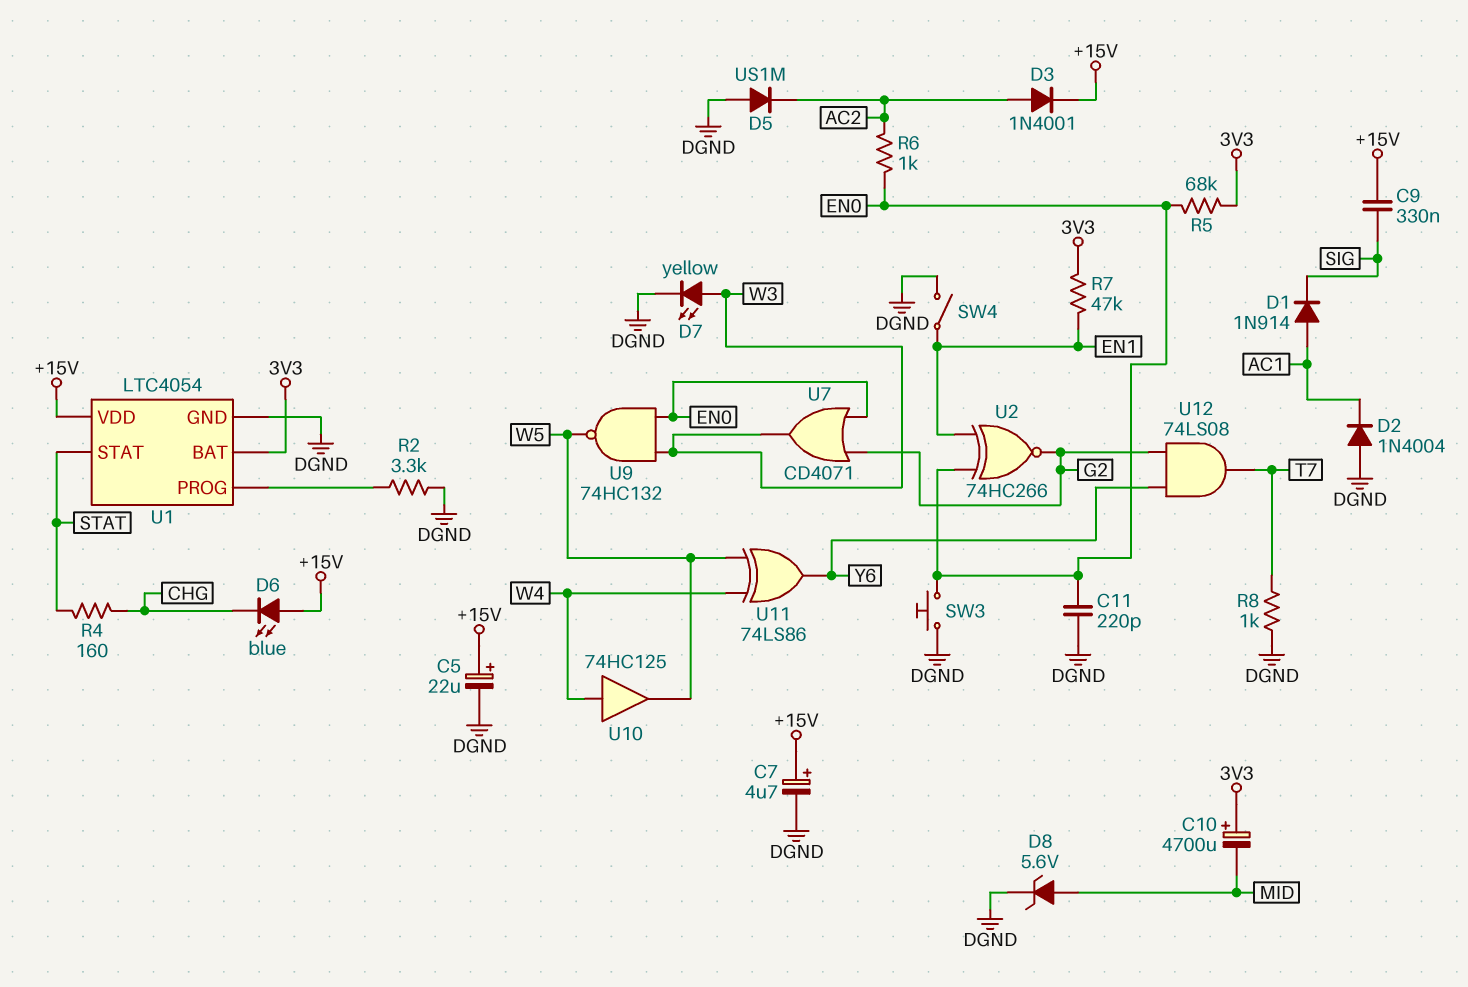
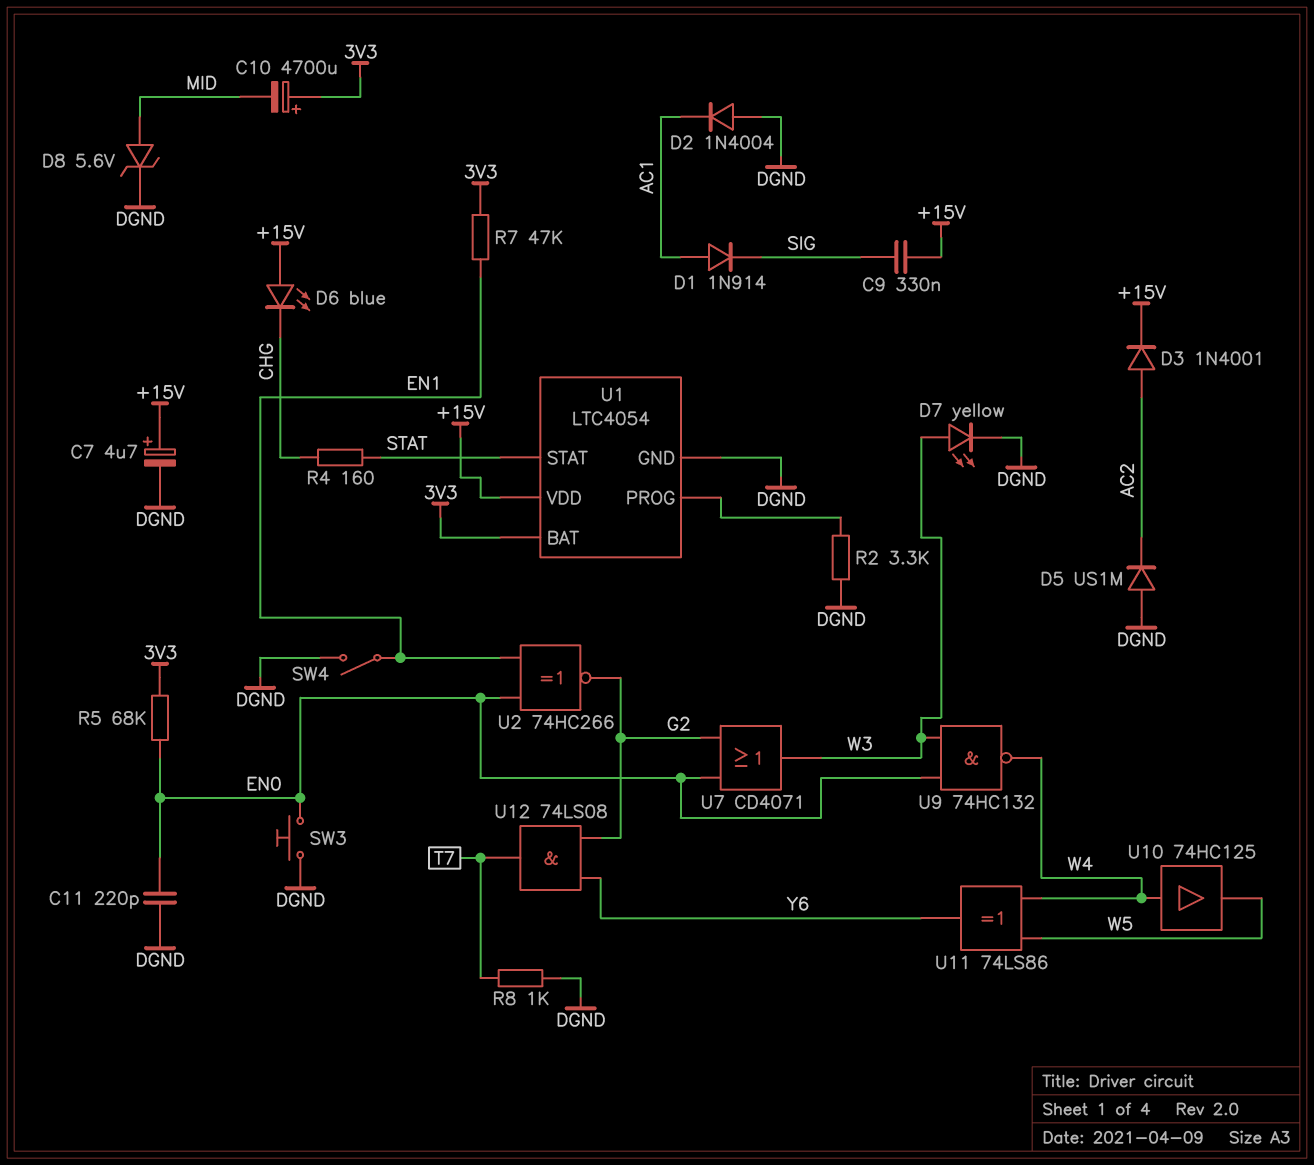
C5: 22uF (plus +15V, minus DGND) -> none
R6: 1k (AC2, EN0) -> none
U9: NAND 74HC132 (in EN0, in W3, out W5) -> NAND 74HC132 (in EN0, in W3, out W4)

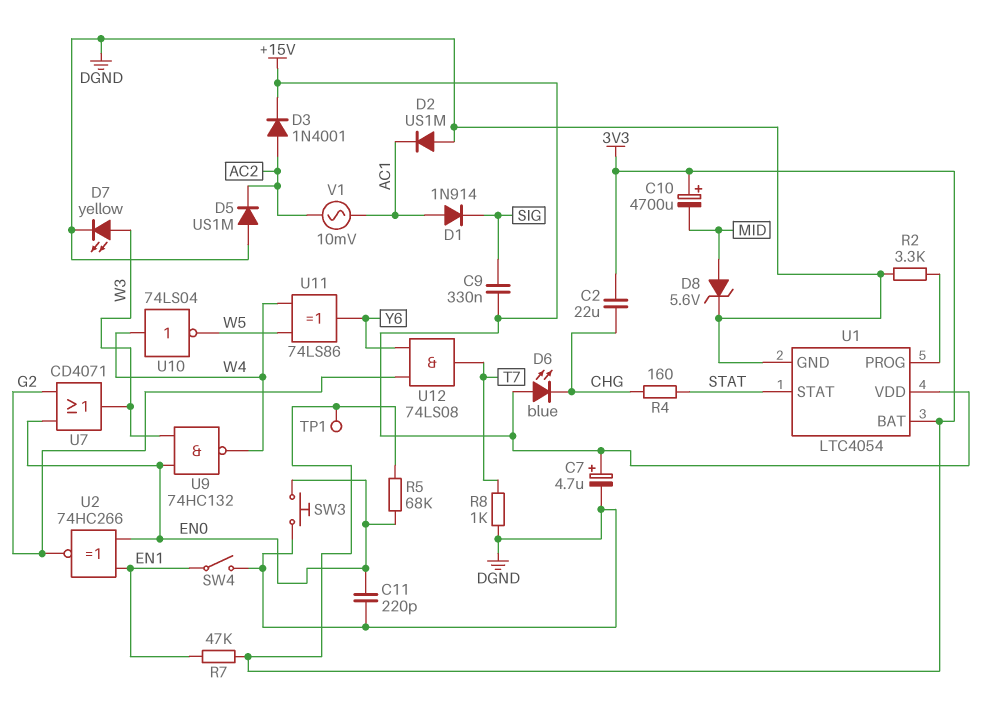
C2: none -> 22uF (3V3, CHG)
D2: diode 1N4004 (A DGND, K AC1) -> diode US1M (A DGND, K AC1)
TP1: none -> test point (3V3)
U10: buffer 74HC125 (in W4, out W5) -> NOT 74LS04 (in W4, out W5)
V1: none -> AC 10mV (AC1, AC2)

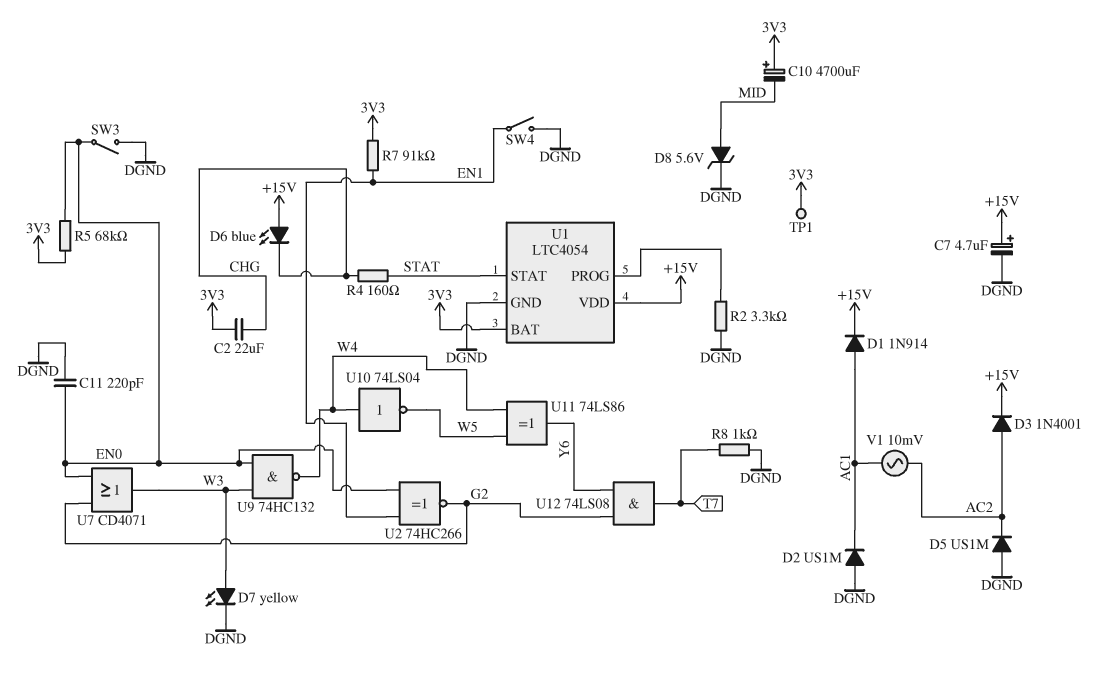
C9: 330nF (+15V, SIG) -> none
D1: diode 1N914 (A AC1, K SIG) -> diode 1N914 (A AC1, K +15V)
R7: 47k (3V3, EN1) -> 91k (3V3, EN1)
SW3: button (DGND, EN0) -> switch (DGND, EN0)

